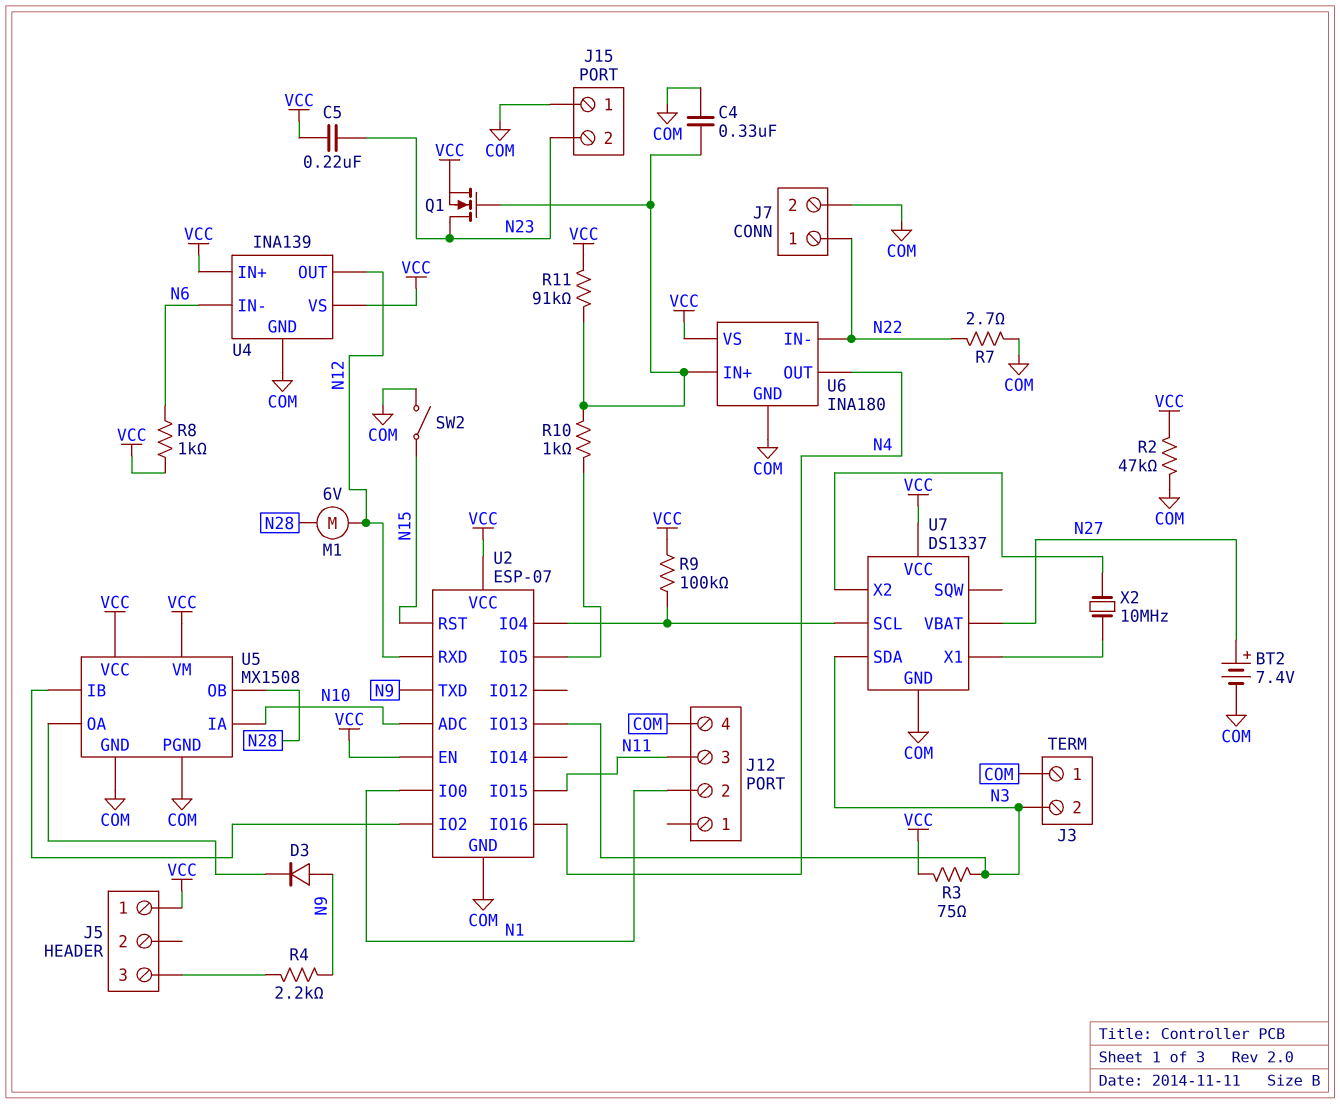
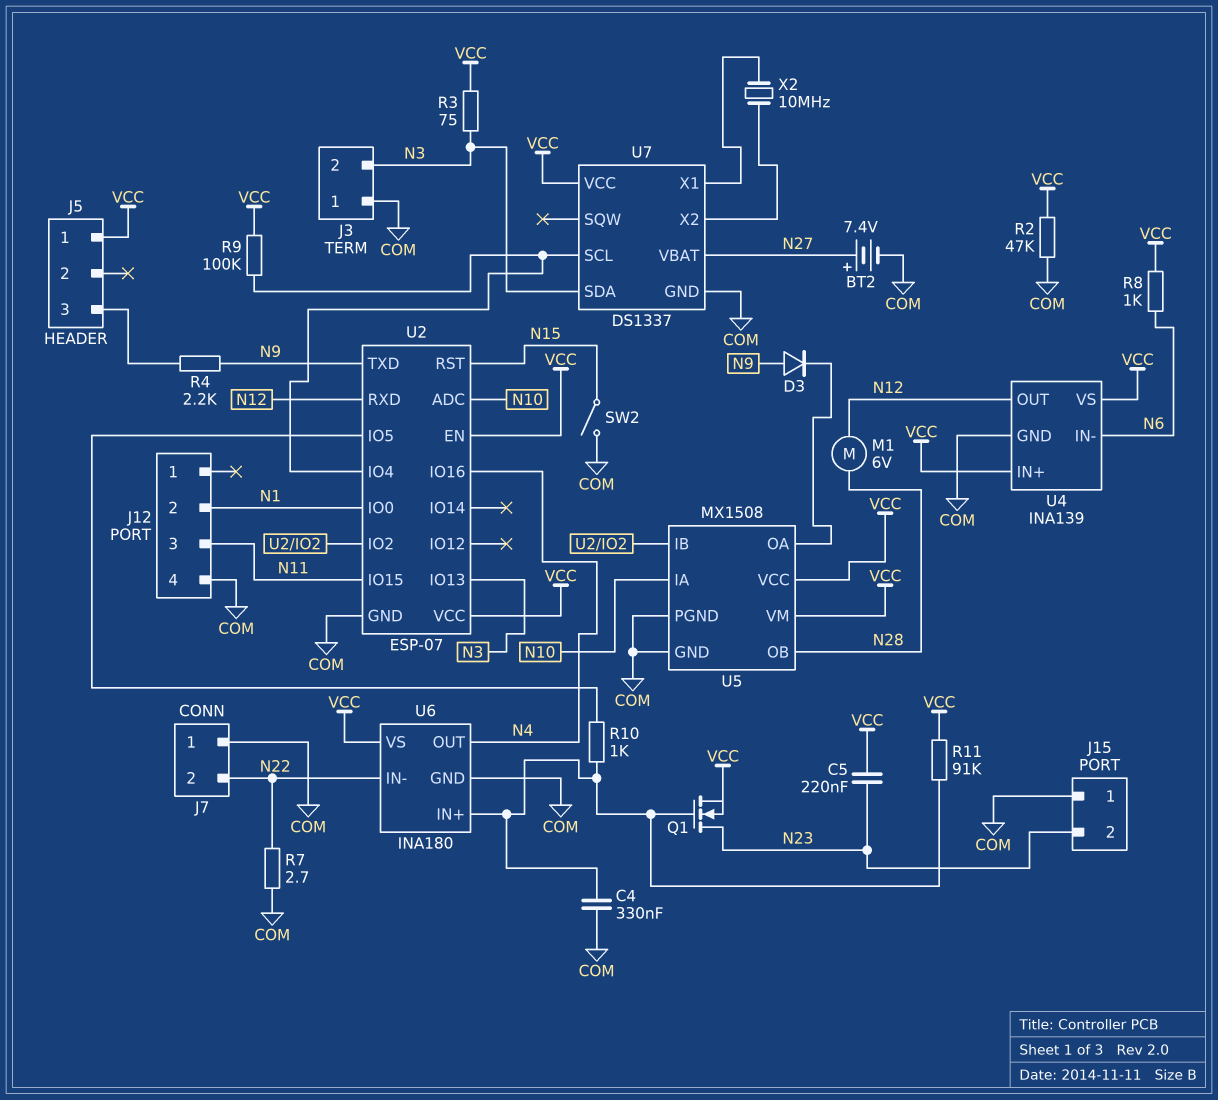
J7 pin 1: N22 -> COM
J7 pin 2: COM -> N22

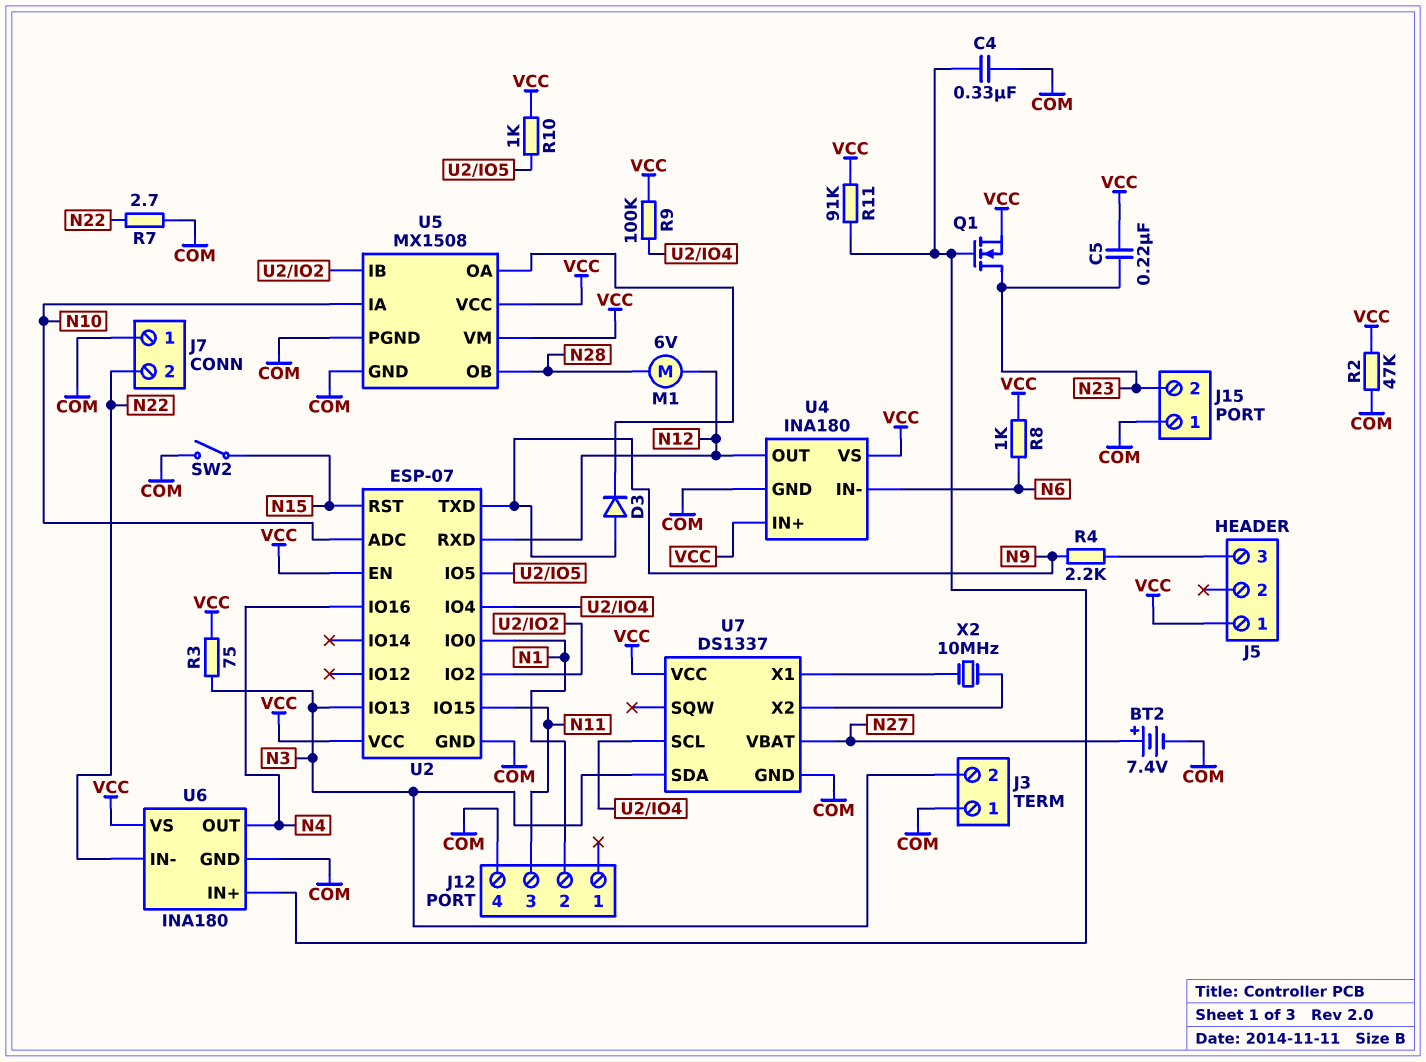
R10: 1k (U2/IO5, U6/IN+) -> 1k (U2/IO5, VCC)
U4: INA139 -> INA180

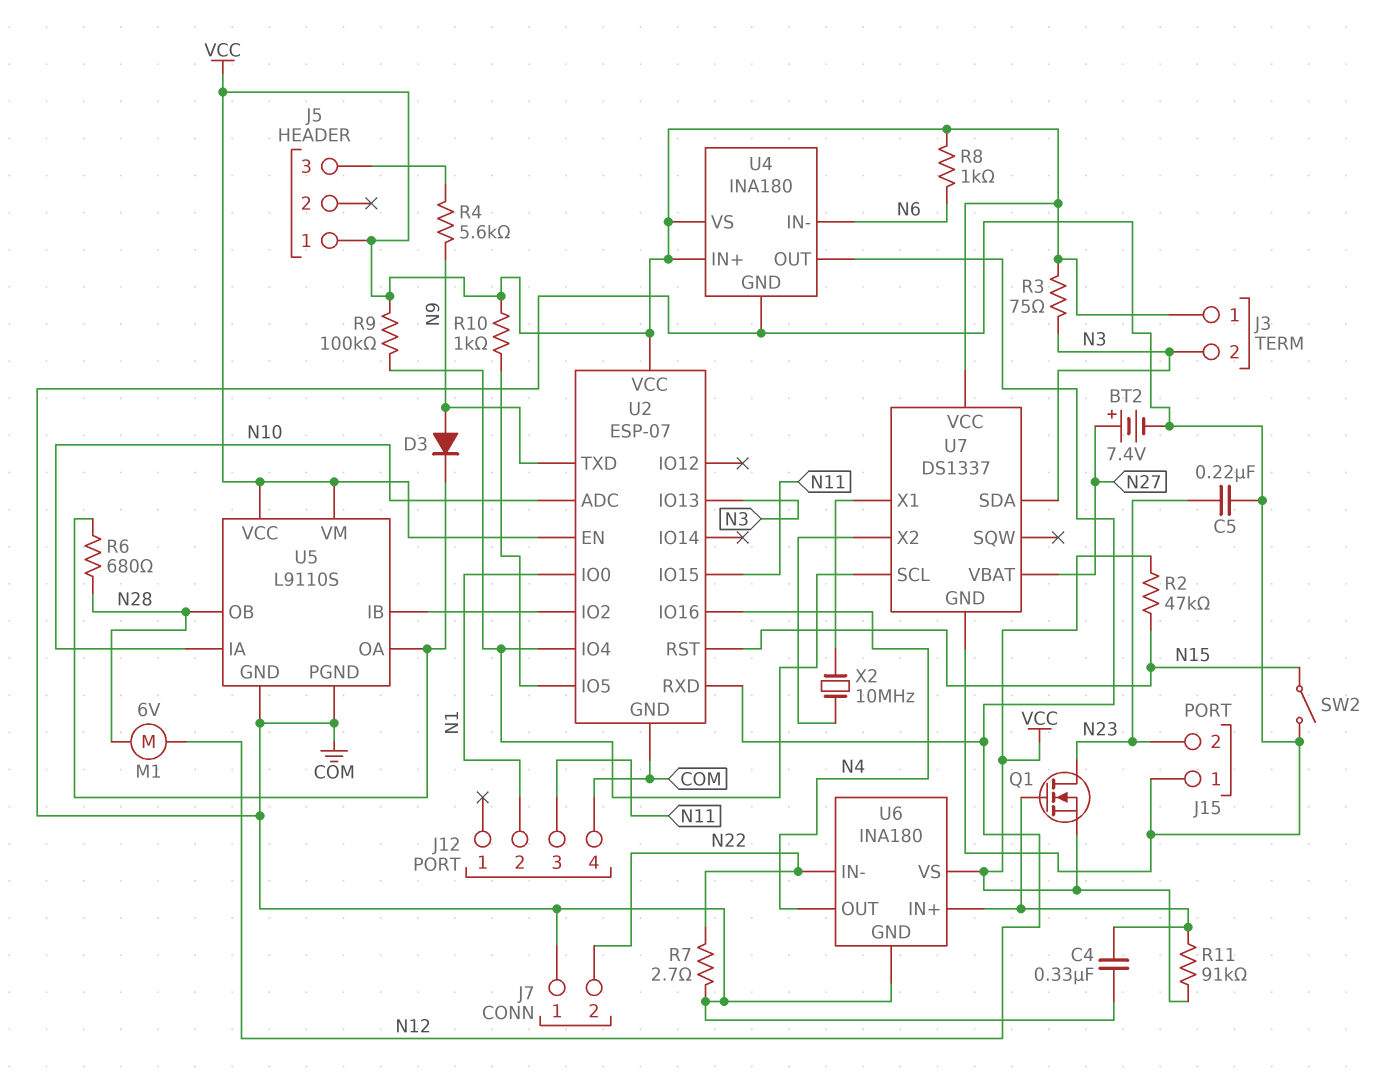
C5: 220nF (N23, VCC) -> 220nF (COM, N23)
J3 pin 1: COM -> VCC
R2: 47k (COM, VCC) -> 47k (N15, VCC)
R4: 2.2k (J5/3, N9) -> 5.6k (J5/3, N9)
R6: none -> 680 (N28, U5/OA)
U5: MX1508 -> L9110S

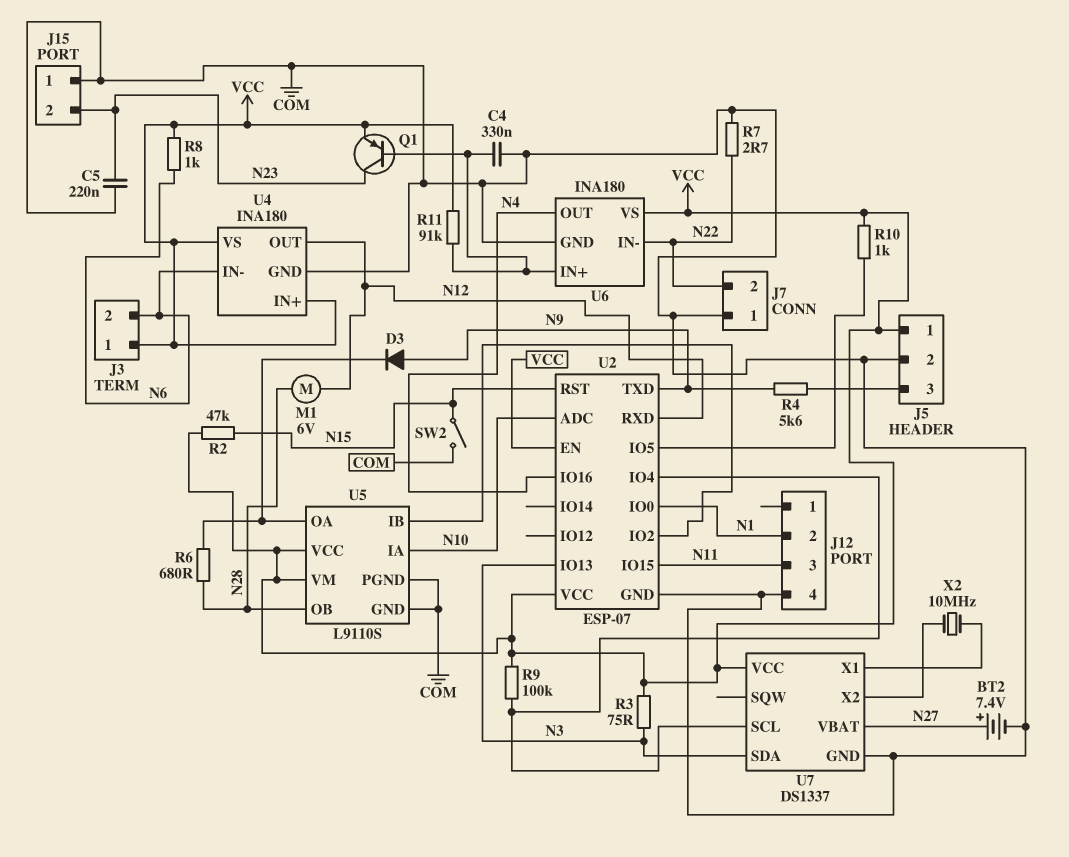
J3 pin 2: N3 -> N6
J5 pin 2: none -> COM
Q1: NMOS (G U6/IN+, D N23, S VCC) -> PNP (B U6/IN+, C N23, E VCC)

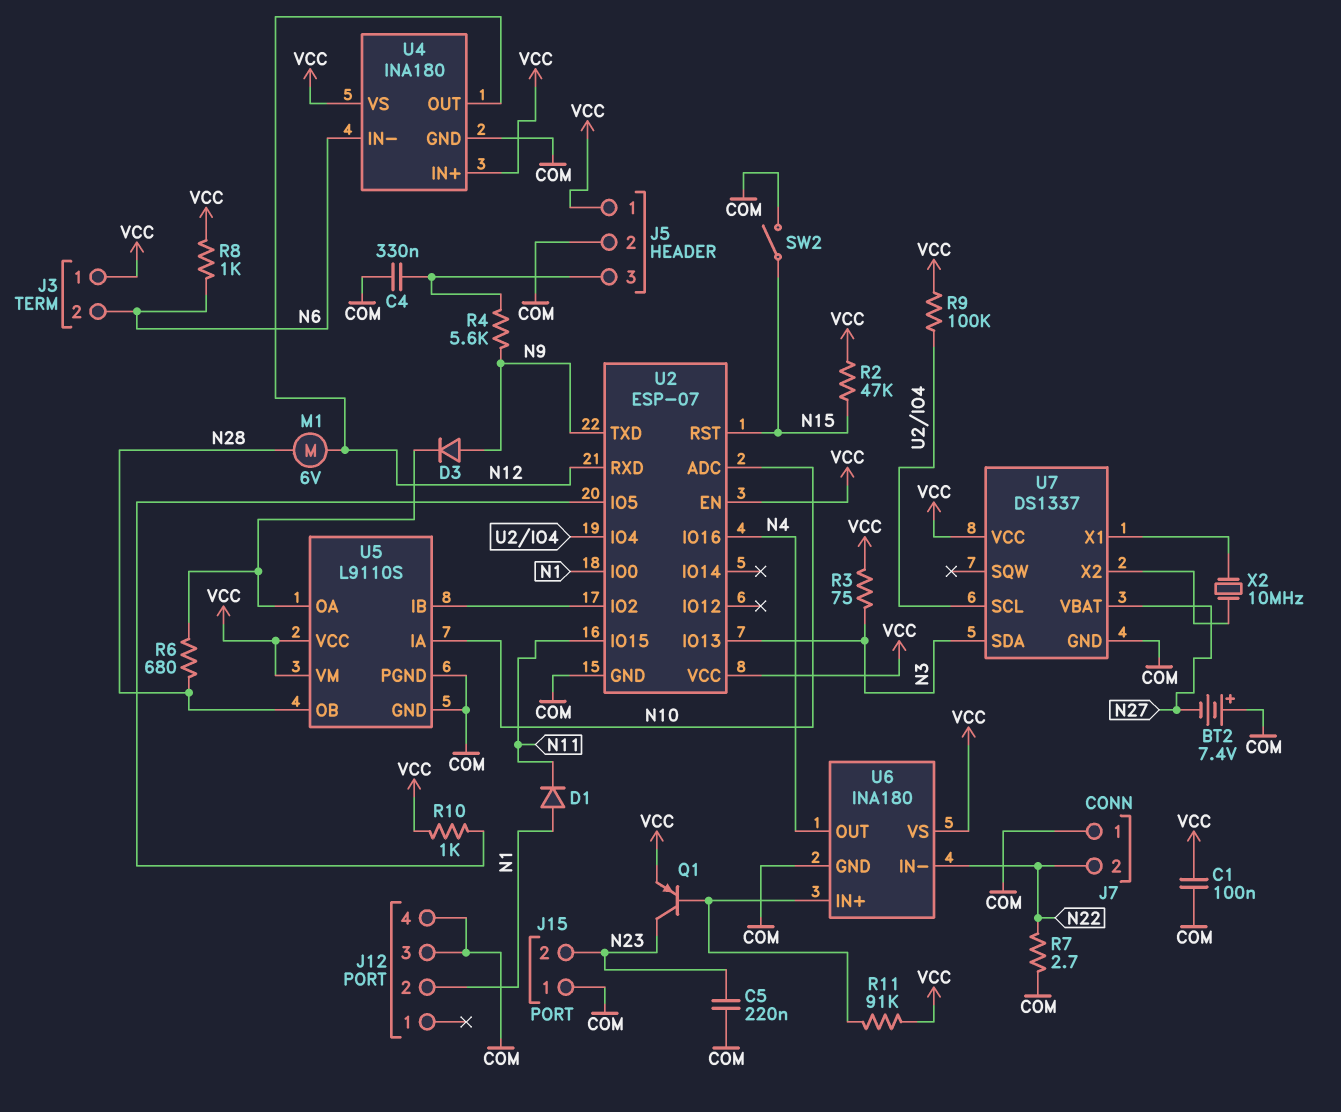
BT2: 7.4V (plus N27, minus COM) -> 7.4V (plus COM, minus N27)
C1: none -> 100nF (COM, VCC)
C4: 330nF (COM, U6/IN+) -> 330nF (COM, J5/3)
D1: none -> diode (A N1, K N11)
J12 pin 3: N11 -> COM

